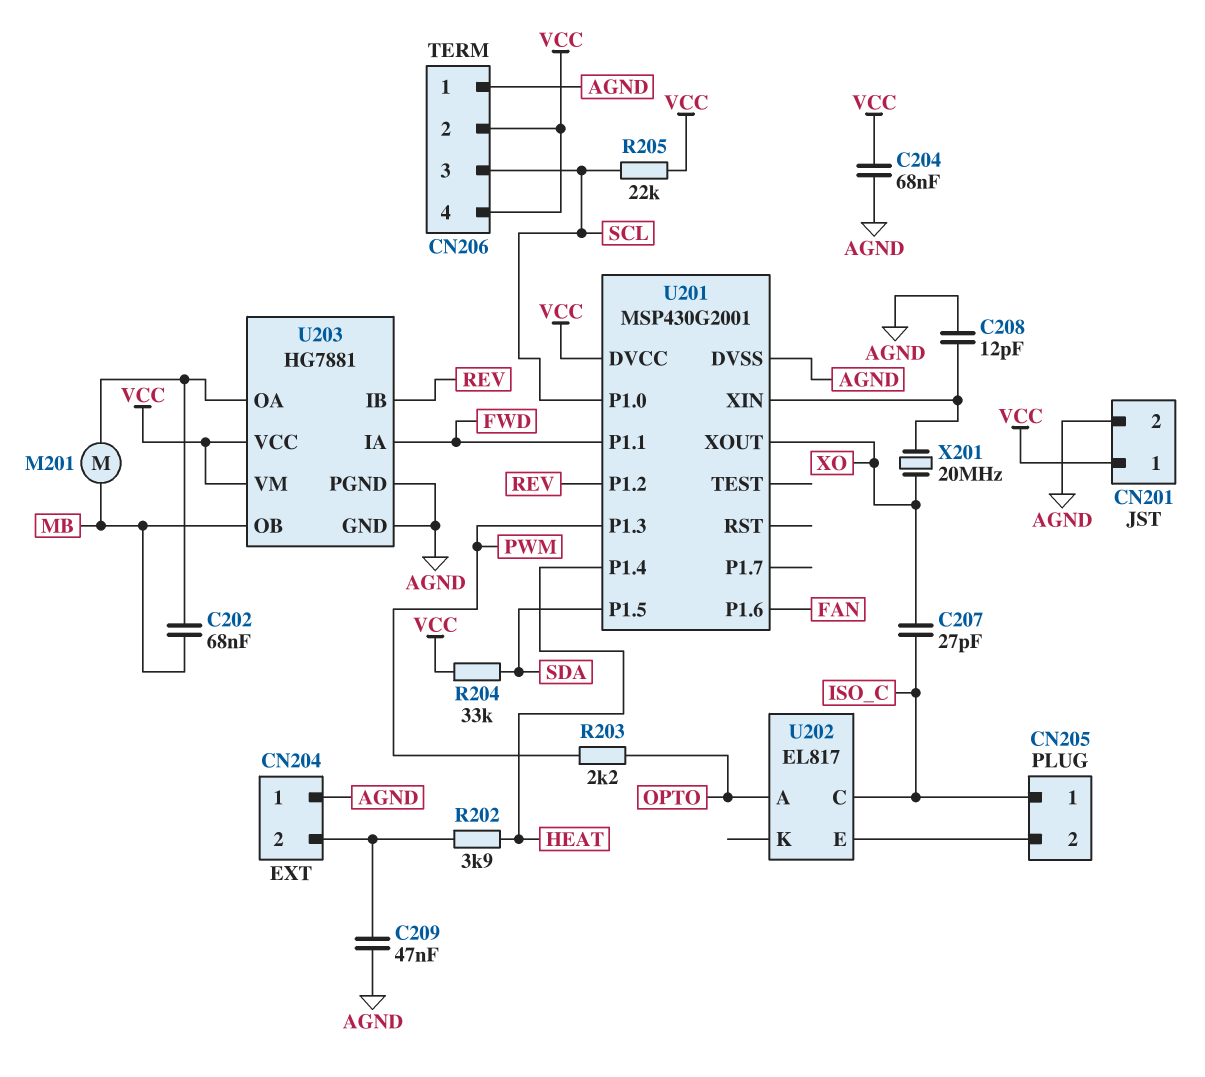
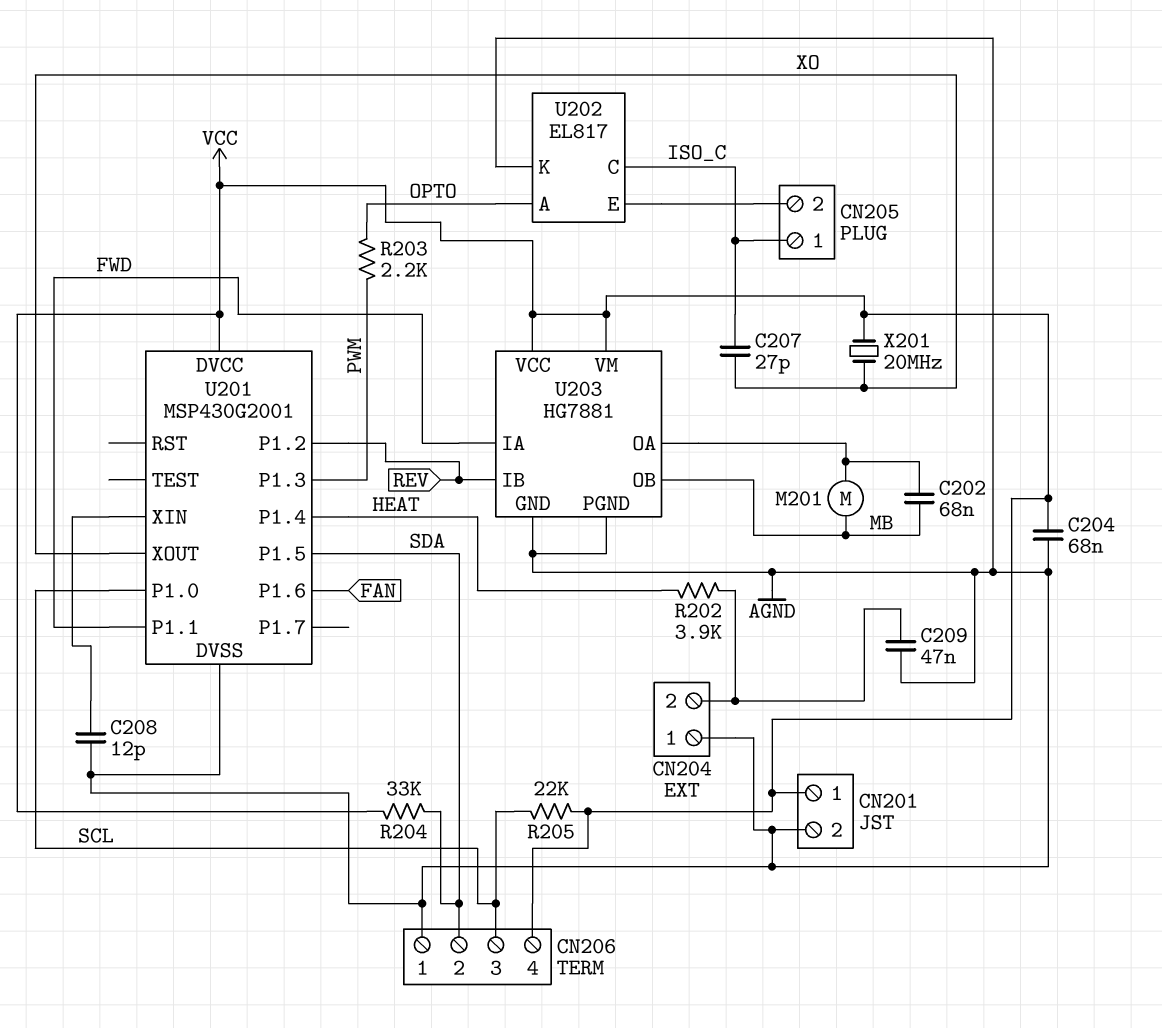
CN206 pin 2: VCC -> SDA
U202 pin K: none -> AGND
X201: 20MHz (U201/XIN, XO) -> 20MHz (VCC, XO)

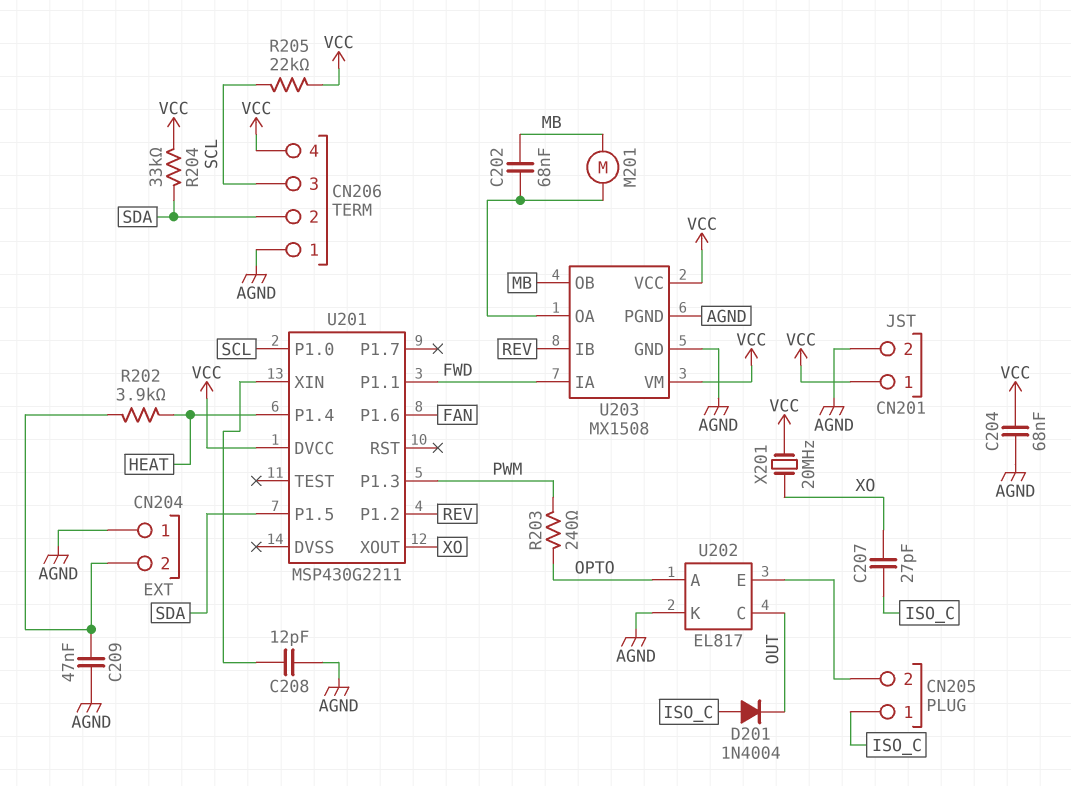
D201: none -> diode 1N4004 (A ISO_C, K OUT)
R203: 2.2k (OPTO, PWM) -> 240 (OPTO, PWM)
U201: MSP430G2001 -> MSP430G2211
U201 pin DVSS: AGND -> none
U202 pin C: ISO_C -> OUT
U203: HG7881 -> MX1508

